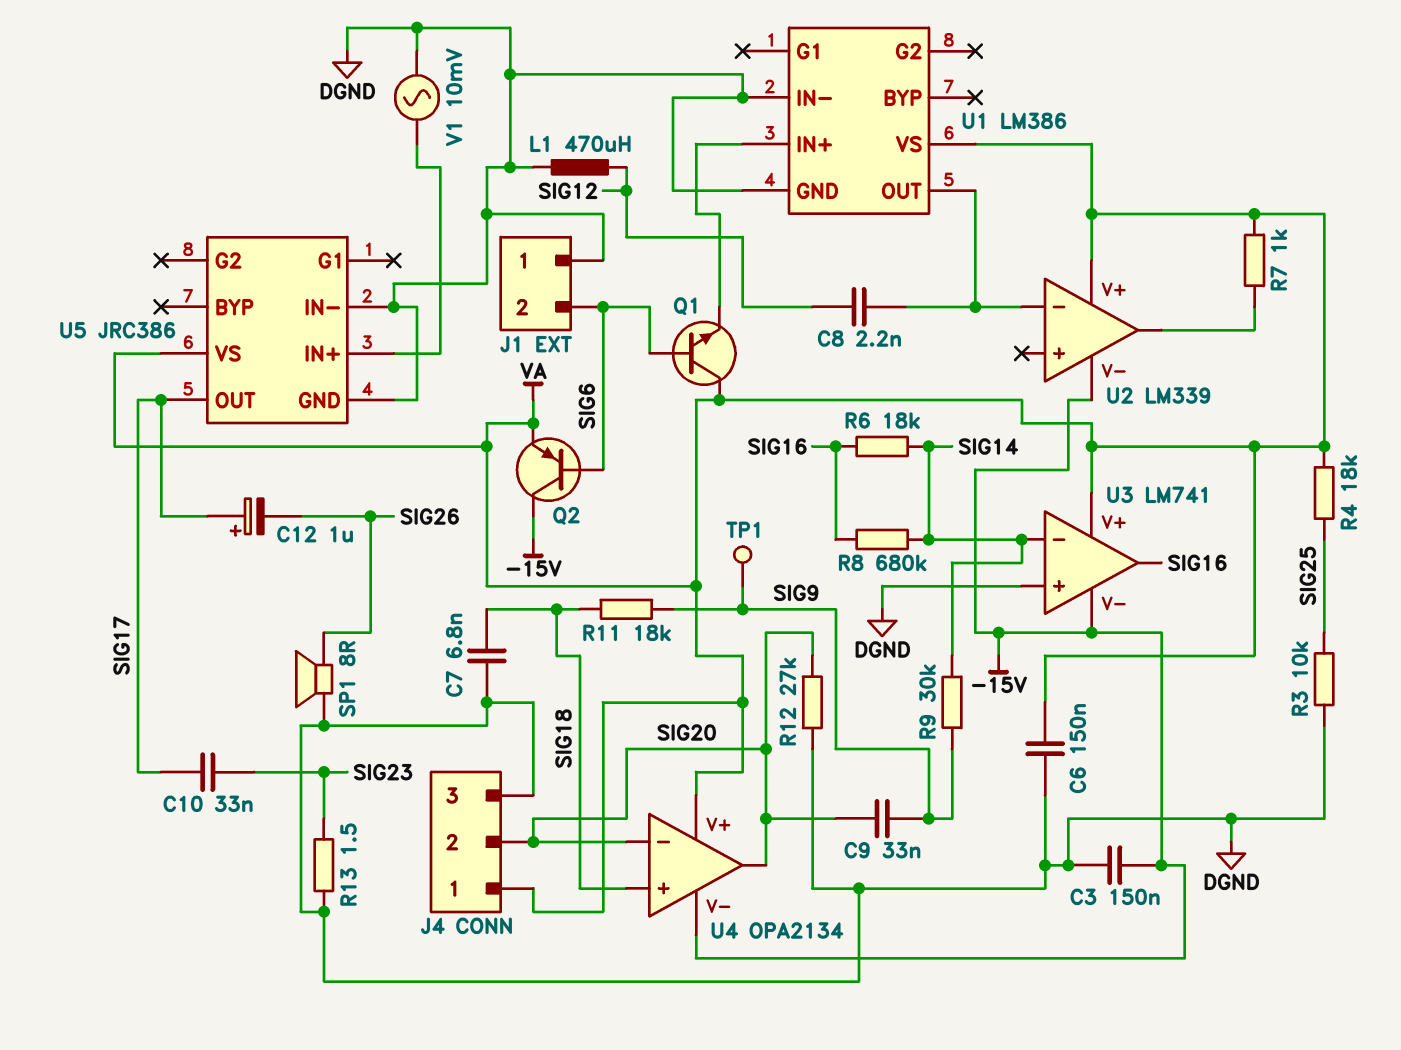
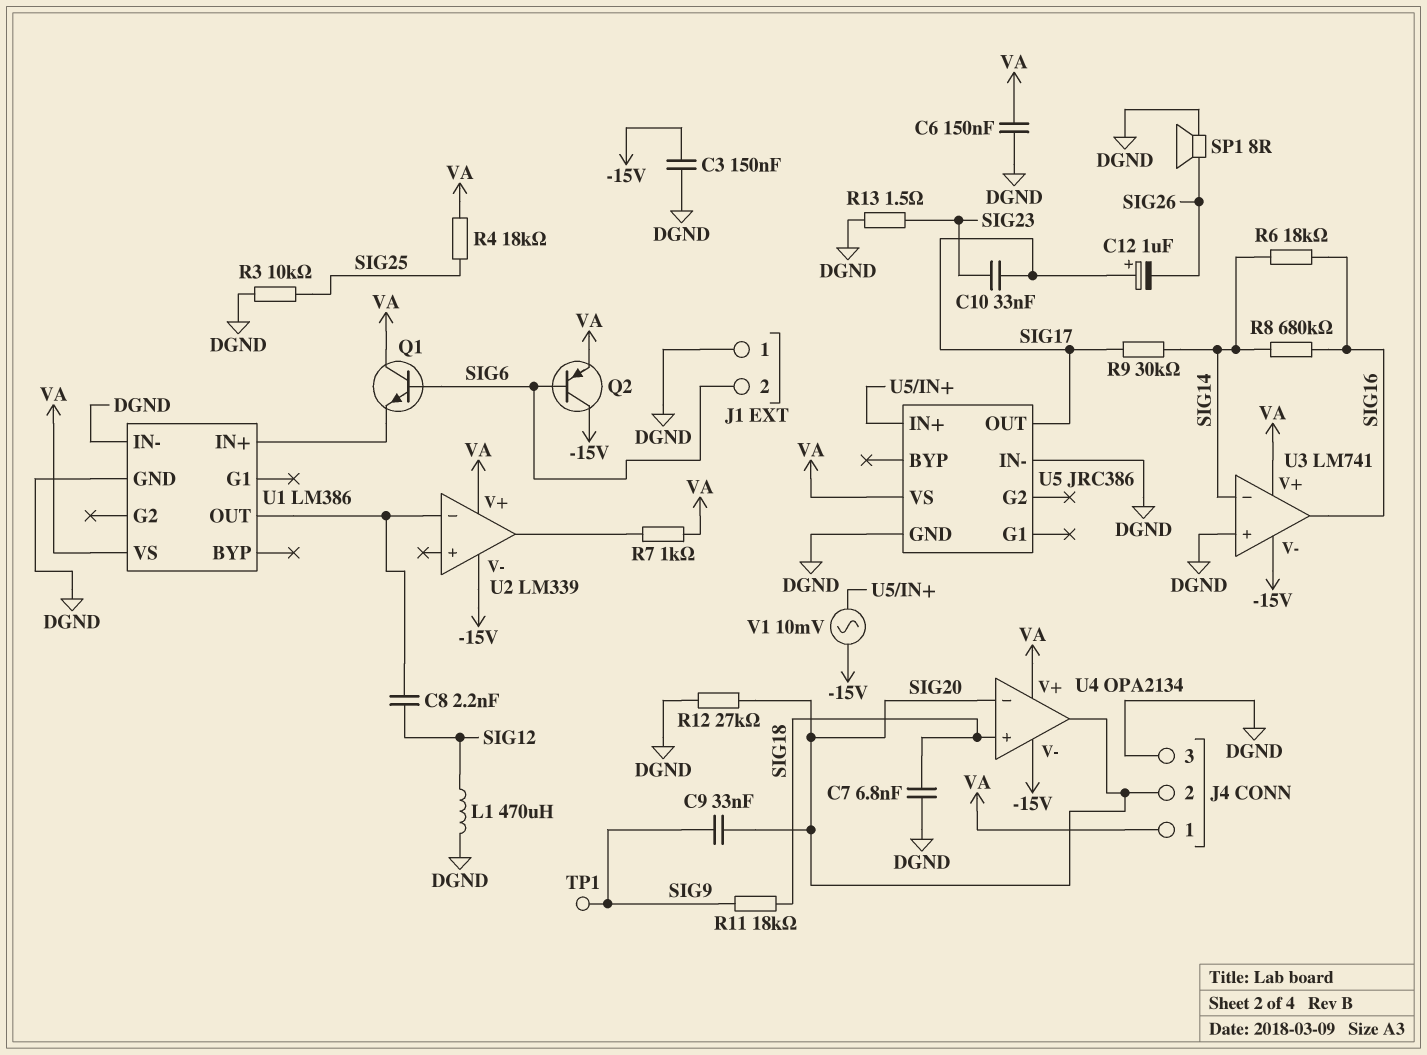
R9: 30k (SIG9, SIG14) -> 30k (SIG14, SIG17)
V1: AC 10mV (DGND, U5/IN+) -> AC 10mV (-15V, U5/IN+)

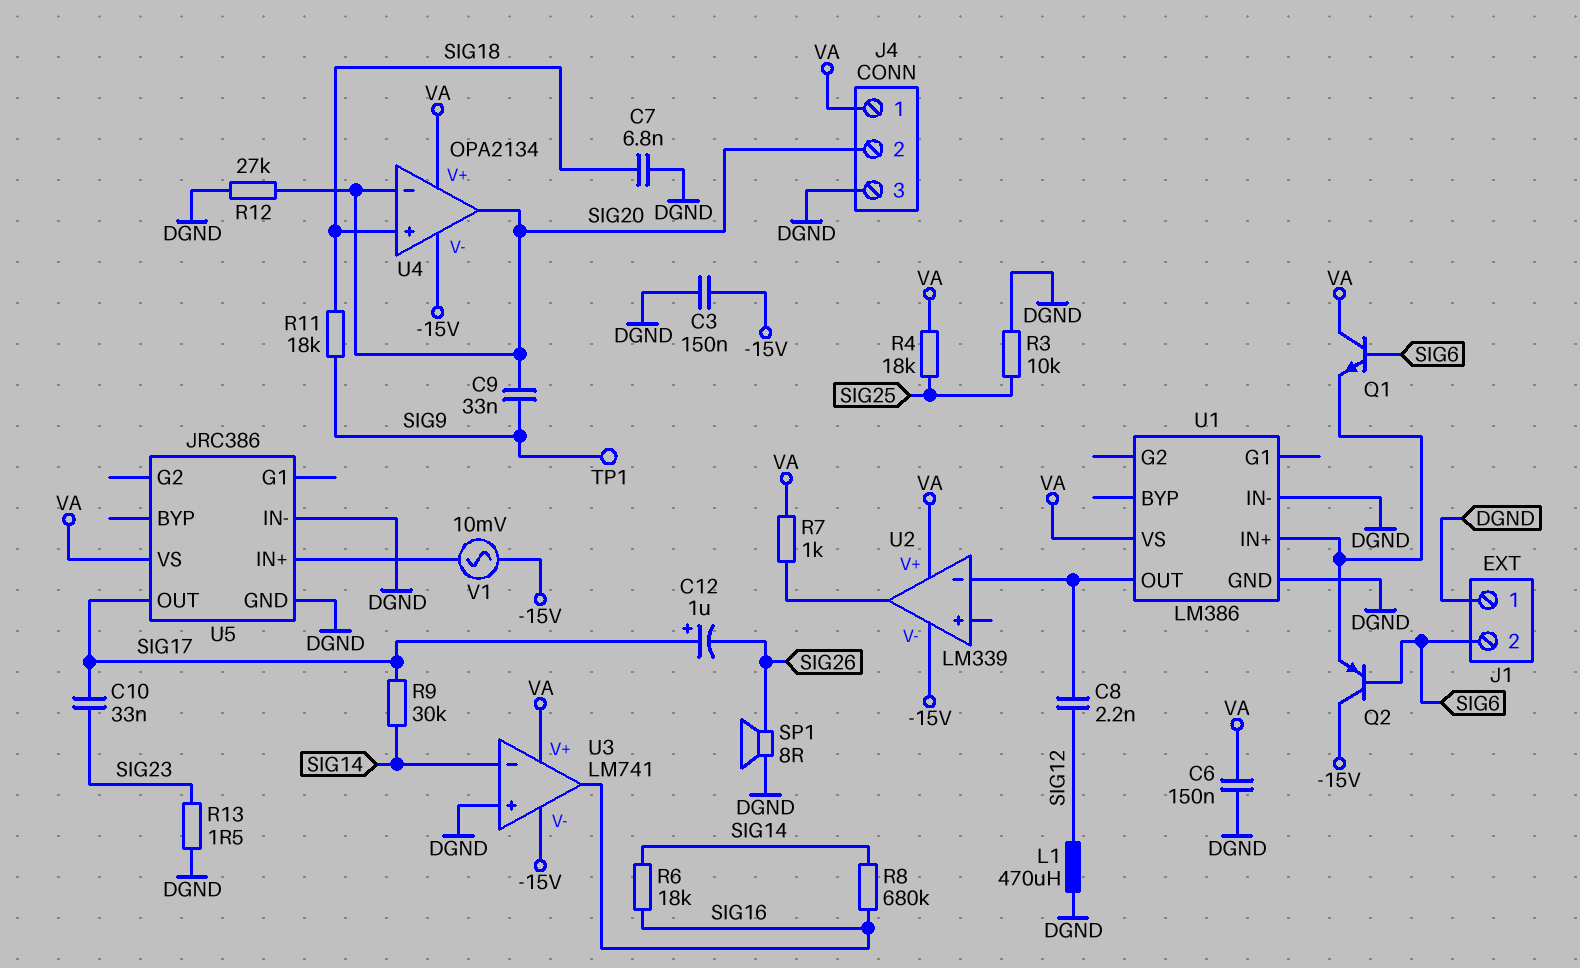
Q2: PNP (B SIG6, C -15V, E VA) -> PNP (B SIG6, C -15V, E U1/IN+)

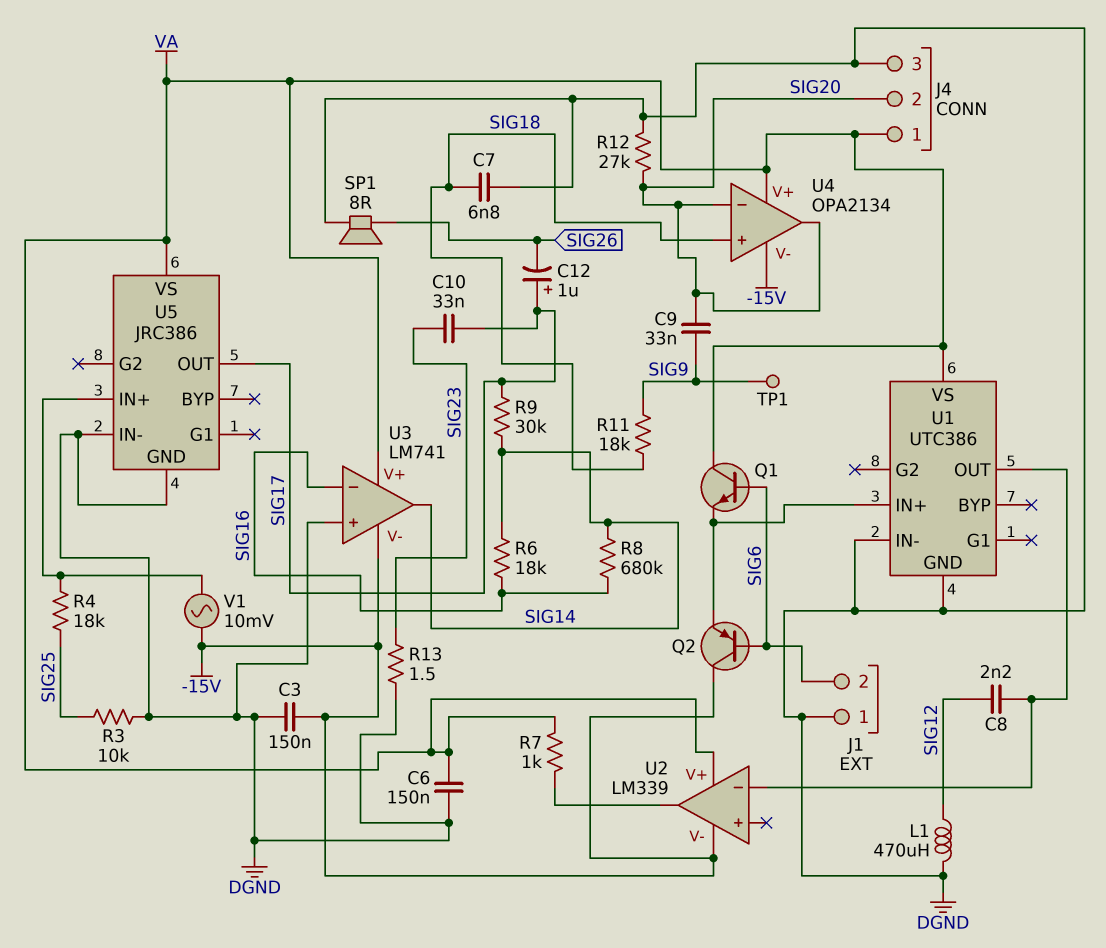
R4: 18k (SIG25, VA) -> 18k (SIG25, U5/IN+)
U1: LM386 -> UTC386
U3 pin in-: SIG14 -> SIG16
U3 pin out: SIG16 -> SIG14

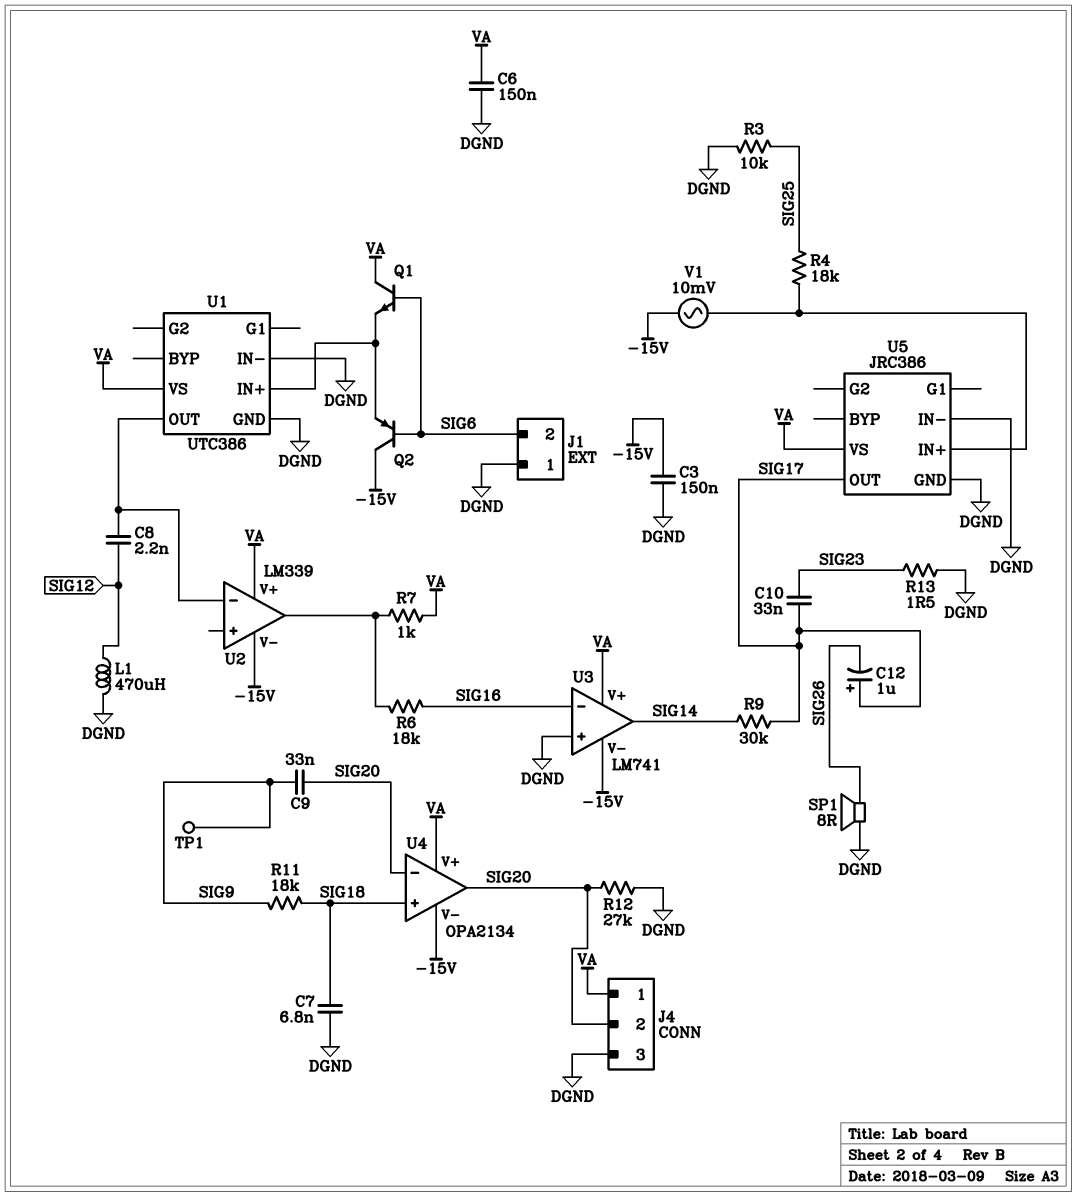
R6: 18k (SIG14, SIG16) -> 18k (SIG16, U2/out)
R8: 680k (SIG14, SIG16) -> none

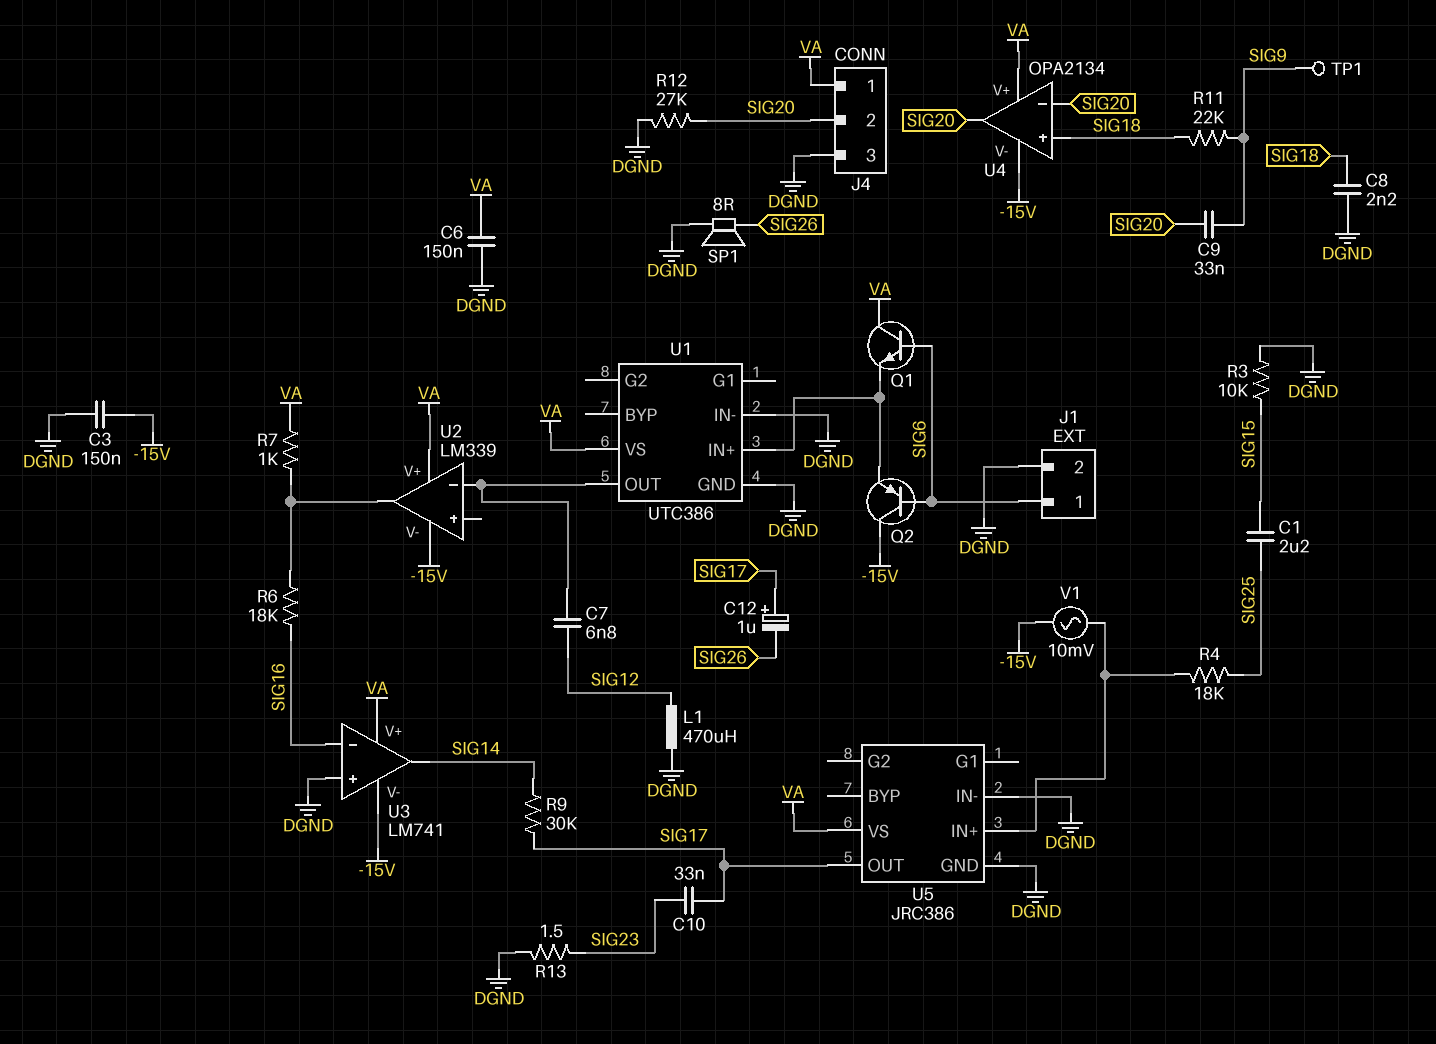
C1: none -> 2.2uF (SIG15, SIG25)
C7: 6.8nF (DGND, SIG18) -> 6.8nF (SIG12, U1/OUT)
C8: 2.2nF (SIG12, U1/OUT) -> 2.2nF (DGND, SIG18)
J1 pin 1: DGND -> SIG6
J1 pin 2: SIG6 -> DGND
R3: 10k (DGND, SIG25) -> 10k (DGND, SIG15)
R11: 18k (SIG9, SIG18) -> 22k (SIG9, SIG18)

